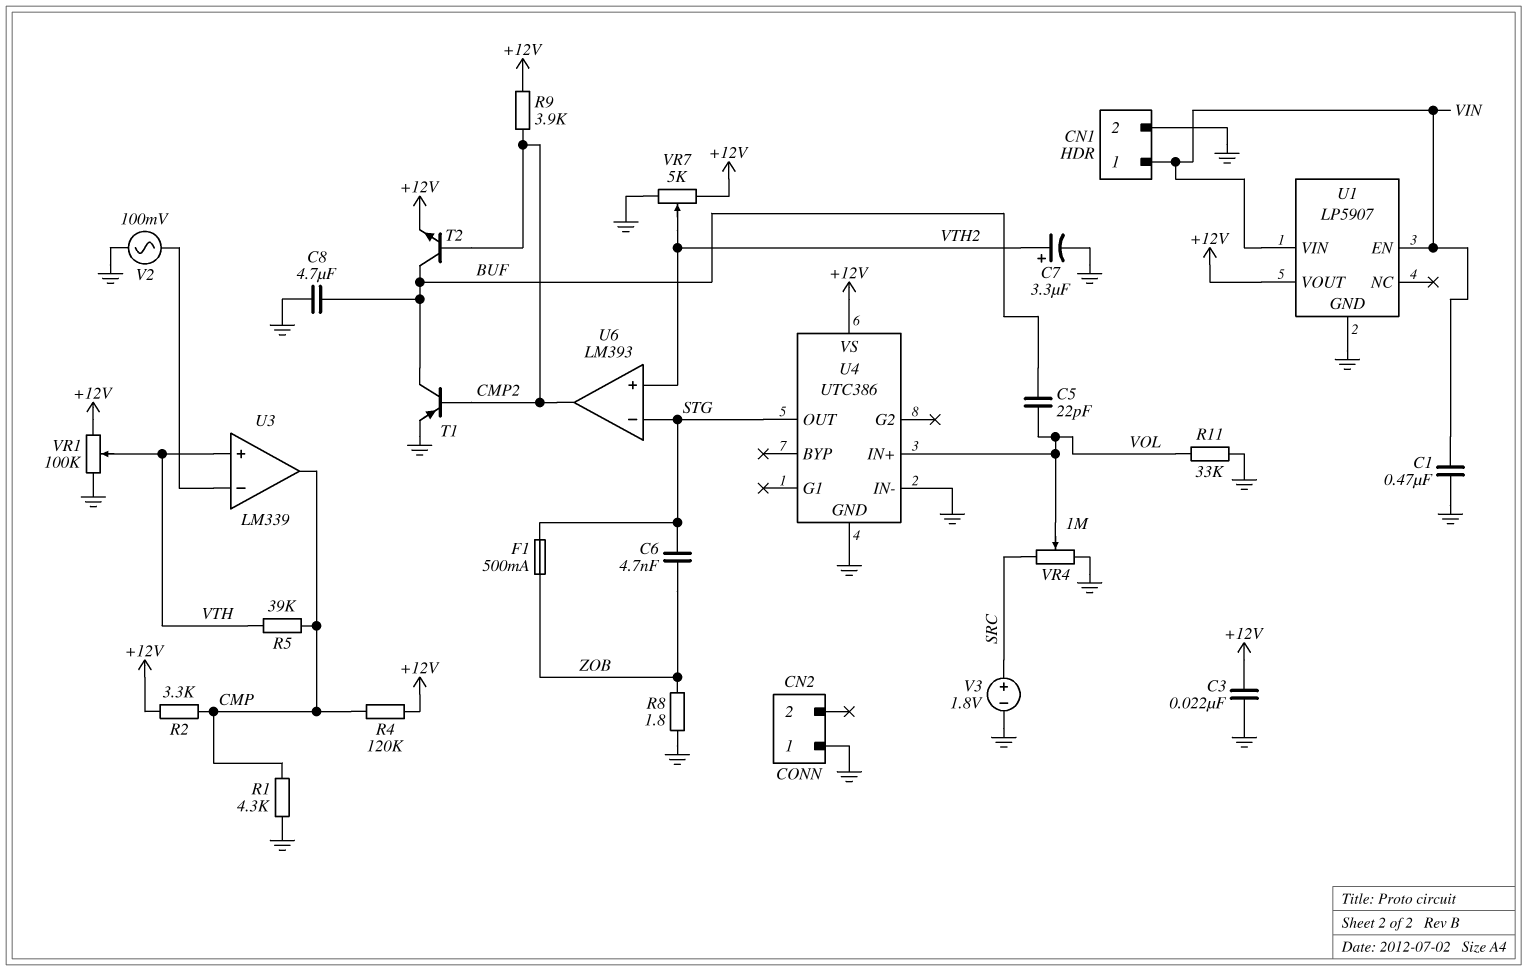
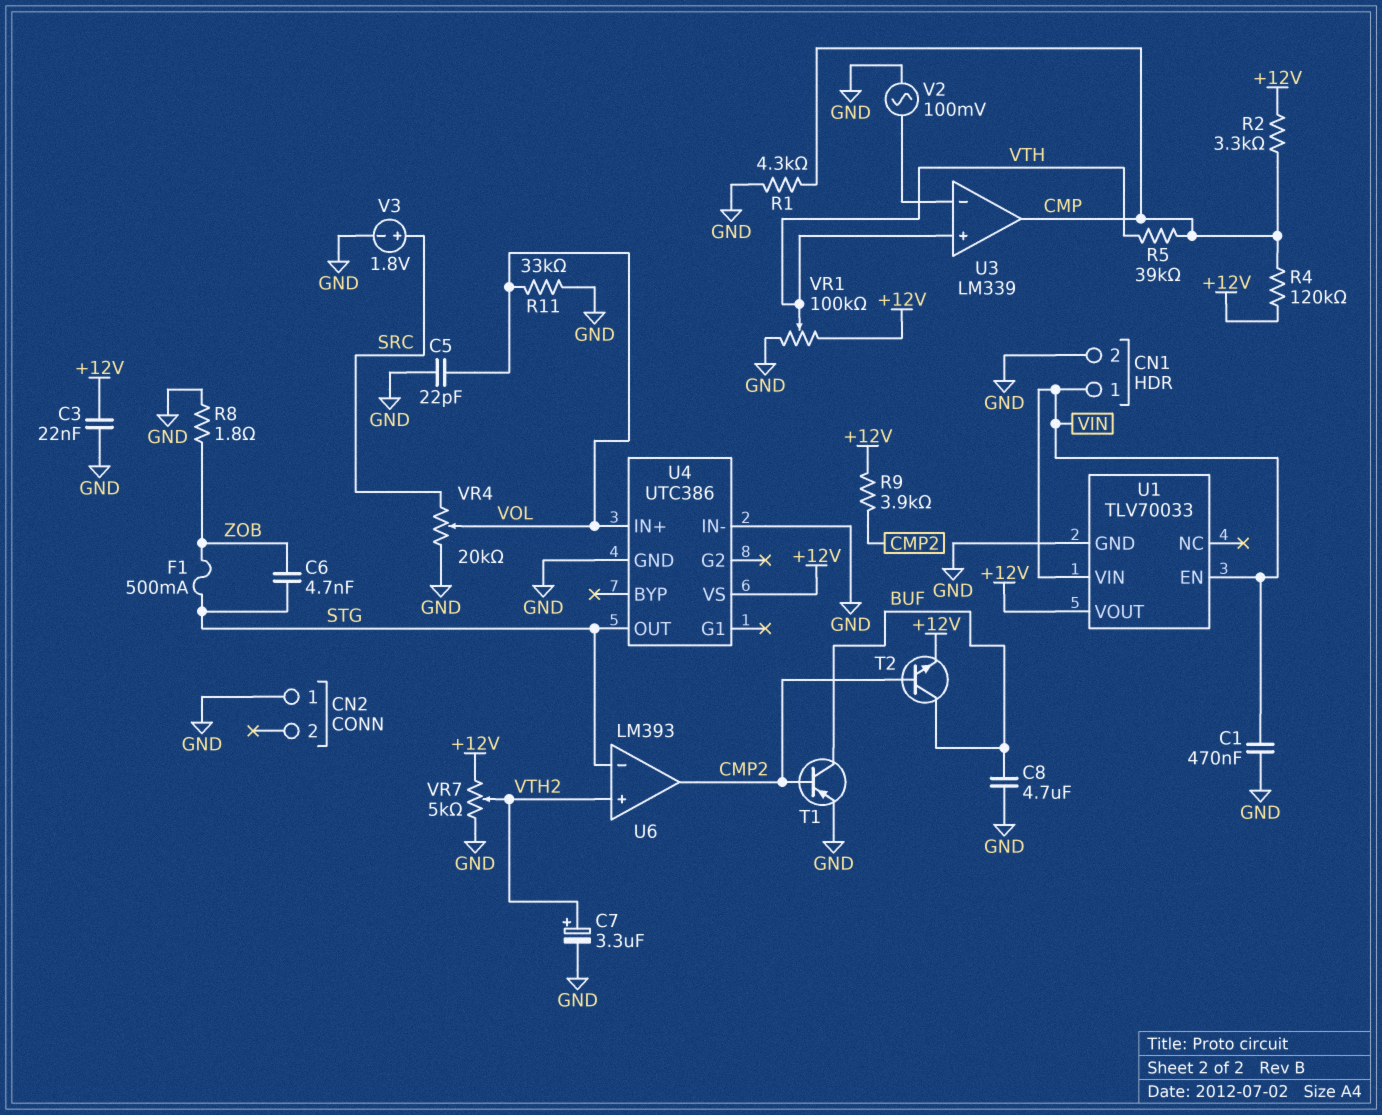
C5: 22pF (BUF, VOL) -> 22pF (GND, VOL)
U1: LP5907 -> TLV70033
VR4: 1M (GND, SRC, wiper VOL) -> 20k (GND, SRC, wiper VOL)

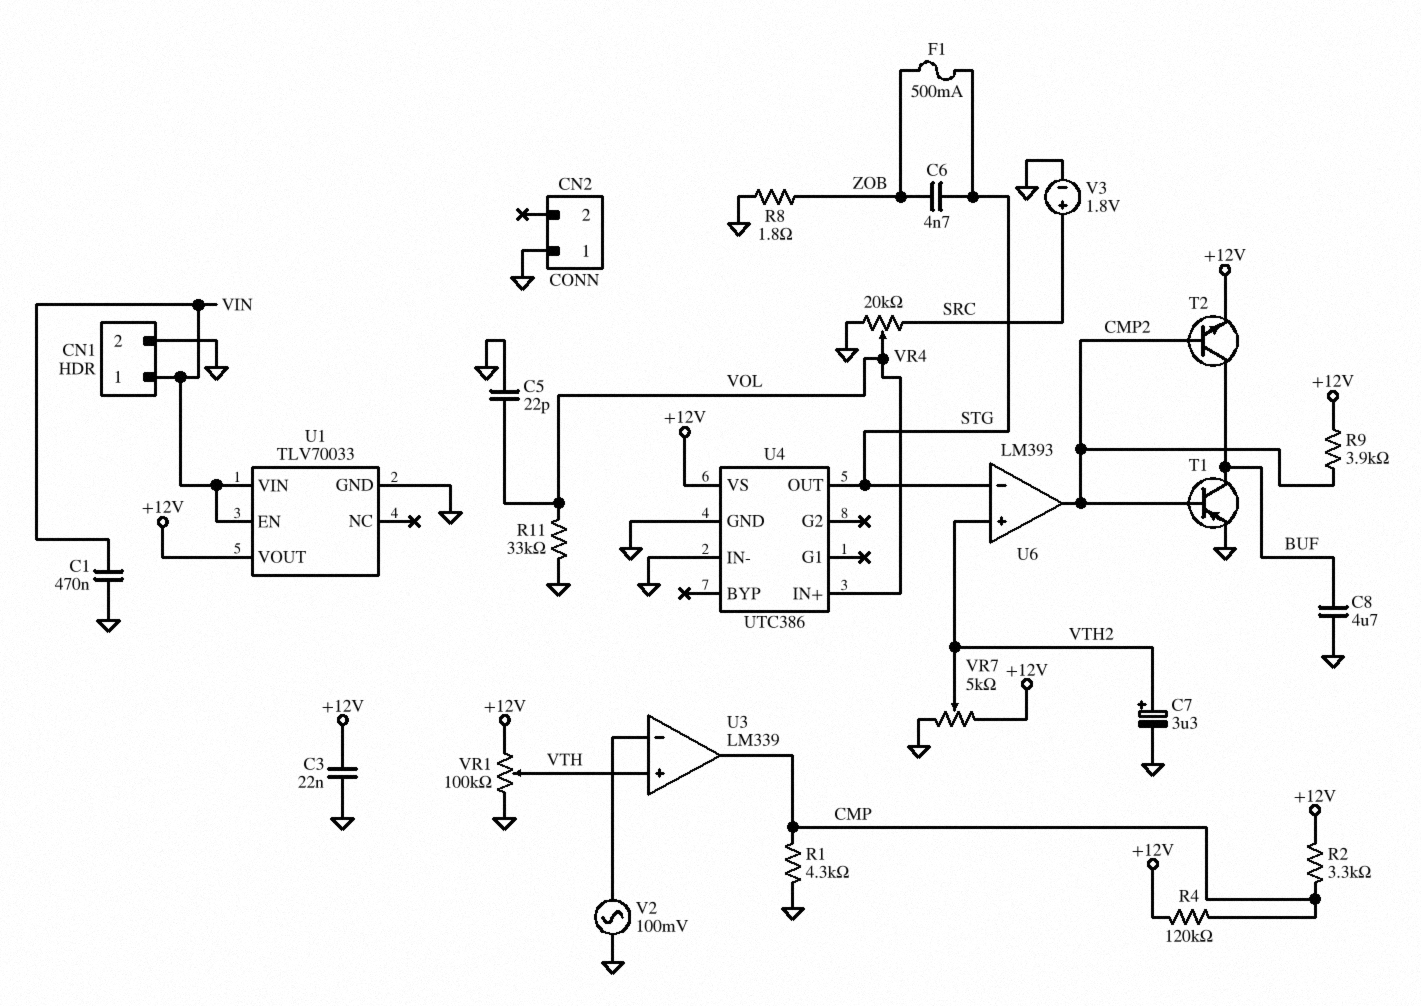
R5: 39k (CMP, VTH) -> none

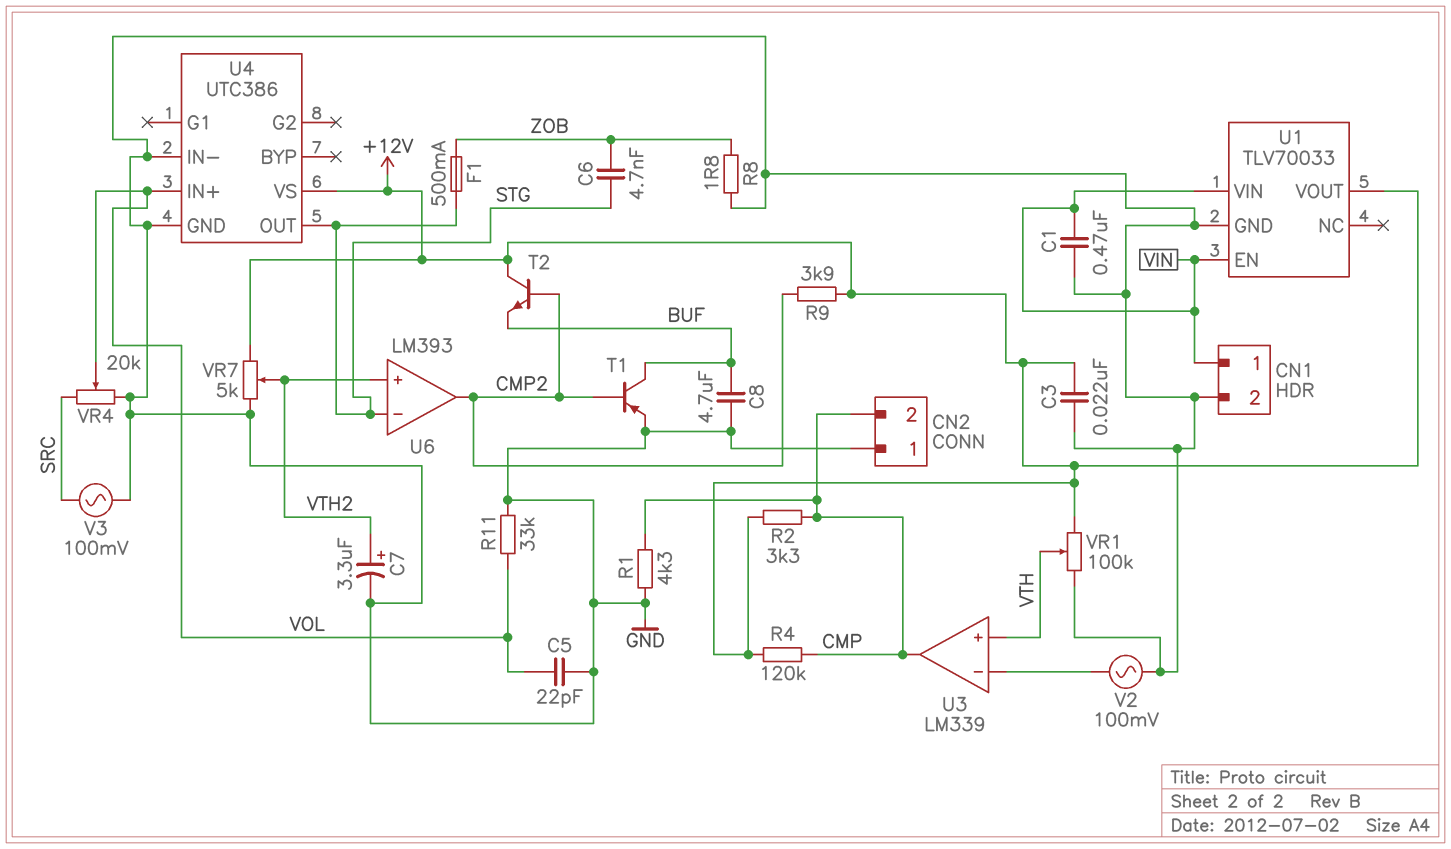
CN2 pin 2: none -> CMP
T2: NPN (B CMP2, C BUF, E +12V) -> NPN (B CMP2, C +12V, E BUF)
V3: 1.8V (plus SRC, minus GND) -> AC 100mV (GND, SRC)

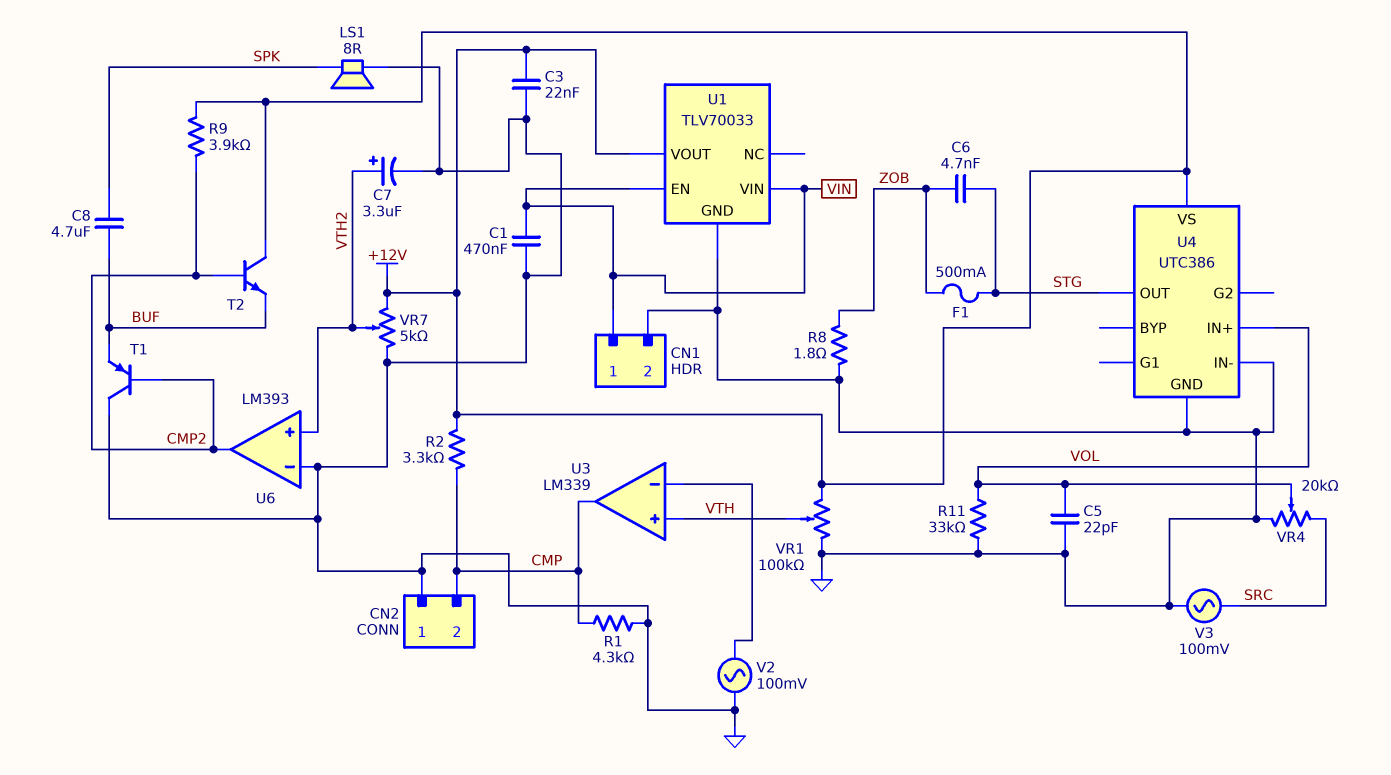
C8: 4.7uF (BUF, GND) -> 4.7uF (BUF, SPK)
LS1: none -> speaker 8R (GND, SPK)
R4: 120k (+12V, CMP) -> none
T1: PNP (B CMP2, C BUF, E GND) -> PNP (B CMP2, C GND, E BUF)
U6 pin in-: STG -> GND

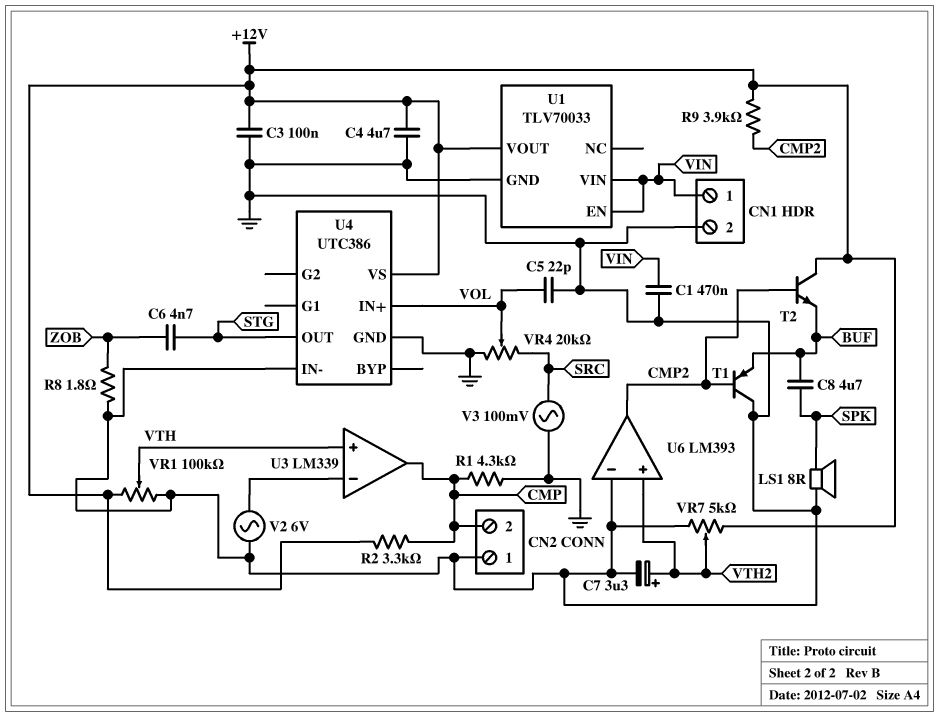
C3: 22nF (+12V, GND) -> 100nF (+12V, GND)
C4: none -> 4.7uF (+12V, GND)
F1: 500mA (STG, ZOB) -> none
R11: 33k (GND, VOL) -> none
V2: AC 100mV (GND, U3/in-) -> AC 6V (GND, U3/in-)

